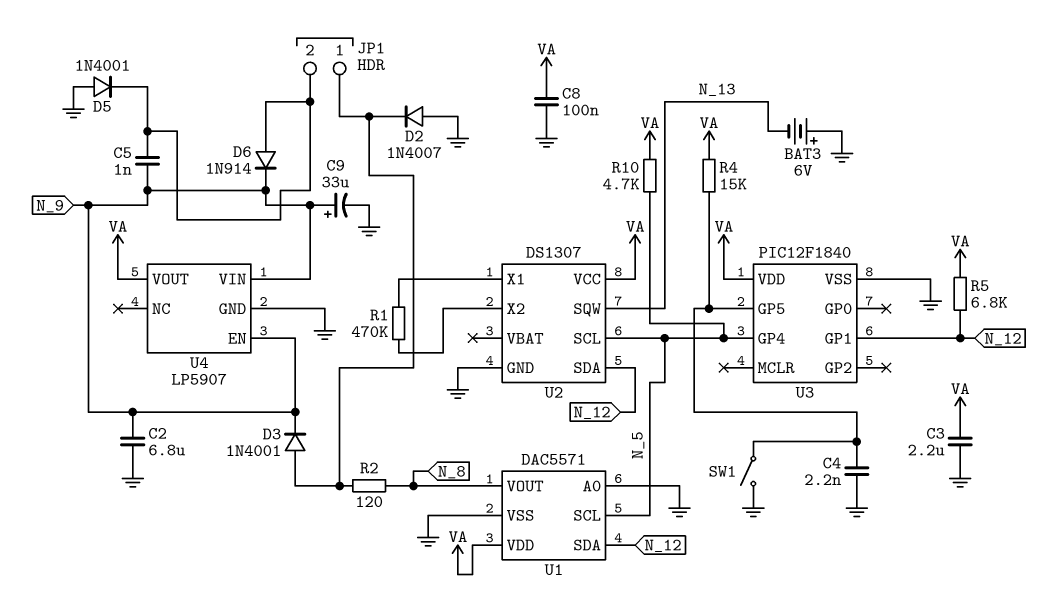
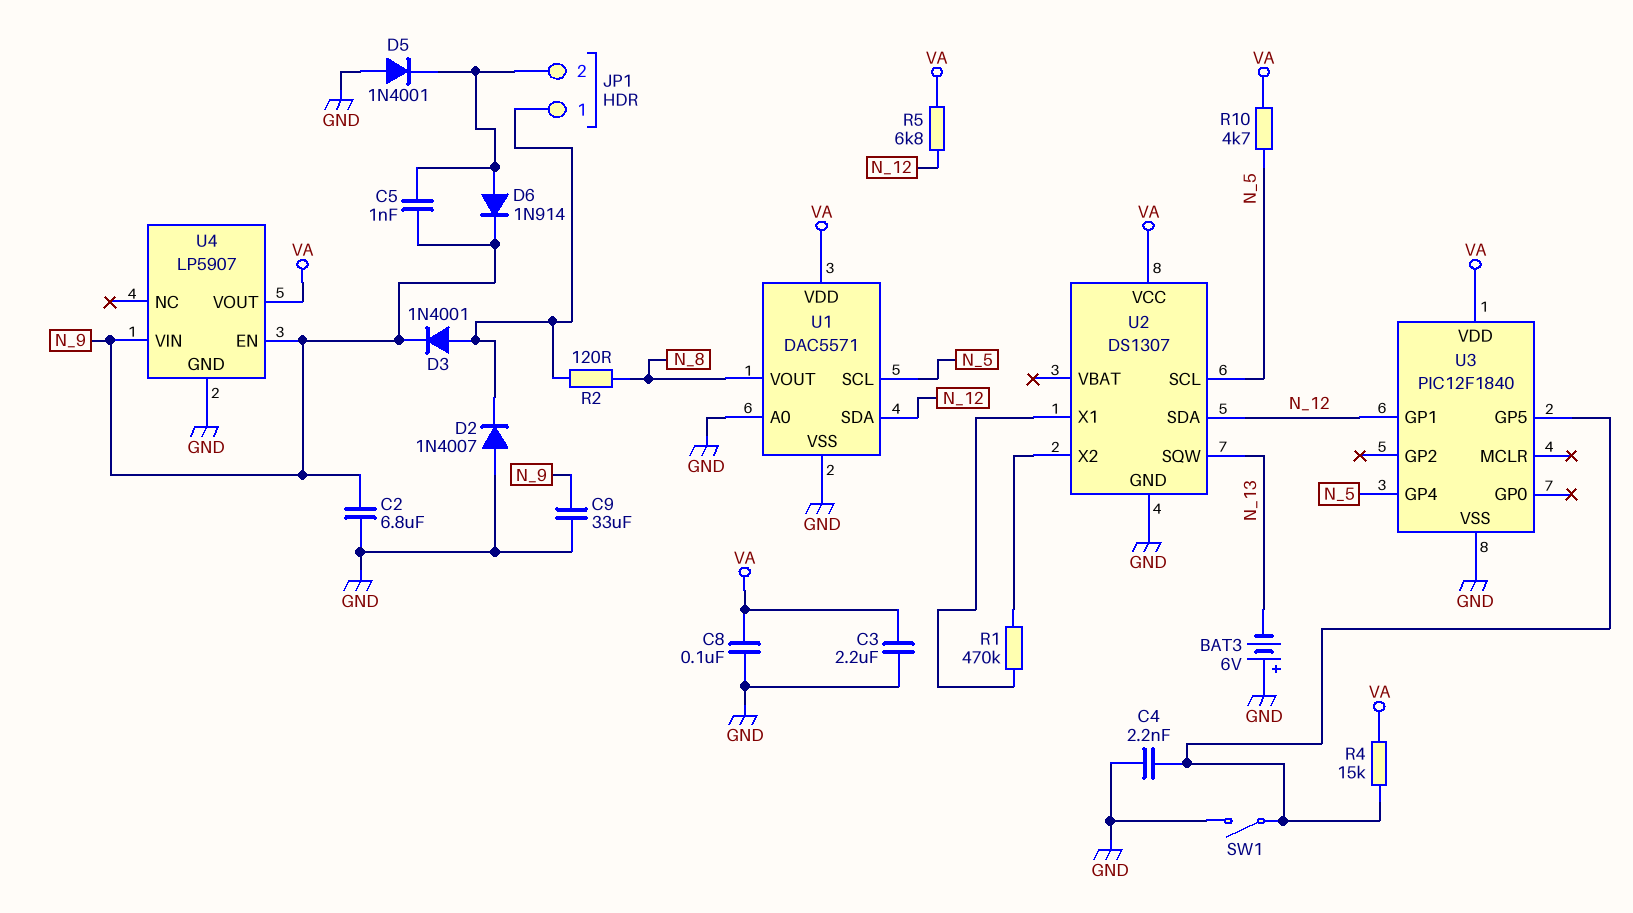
C9: 33uF (plus N_9, minus GND) -> 33uF (GND, N_9)

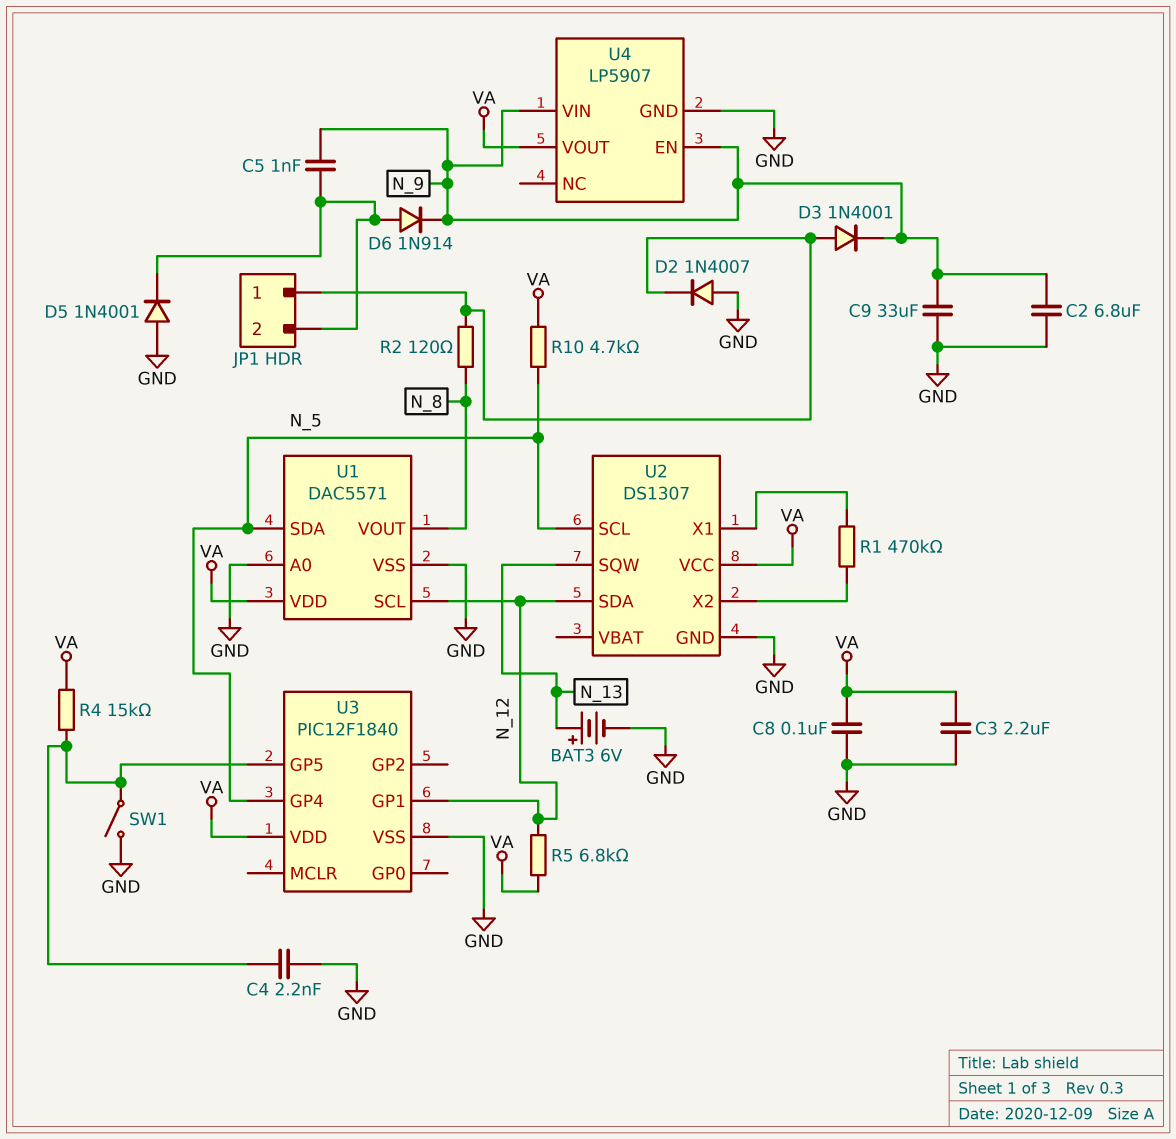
BAT3: 6V (plus GND, minus N_13) -> 6V (plus N_13, minus GND)
U1 pin SCL: N_5 -> N_12
U1 pin SDA: N_12 -> N_5

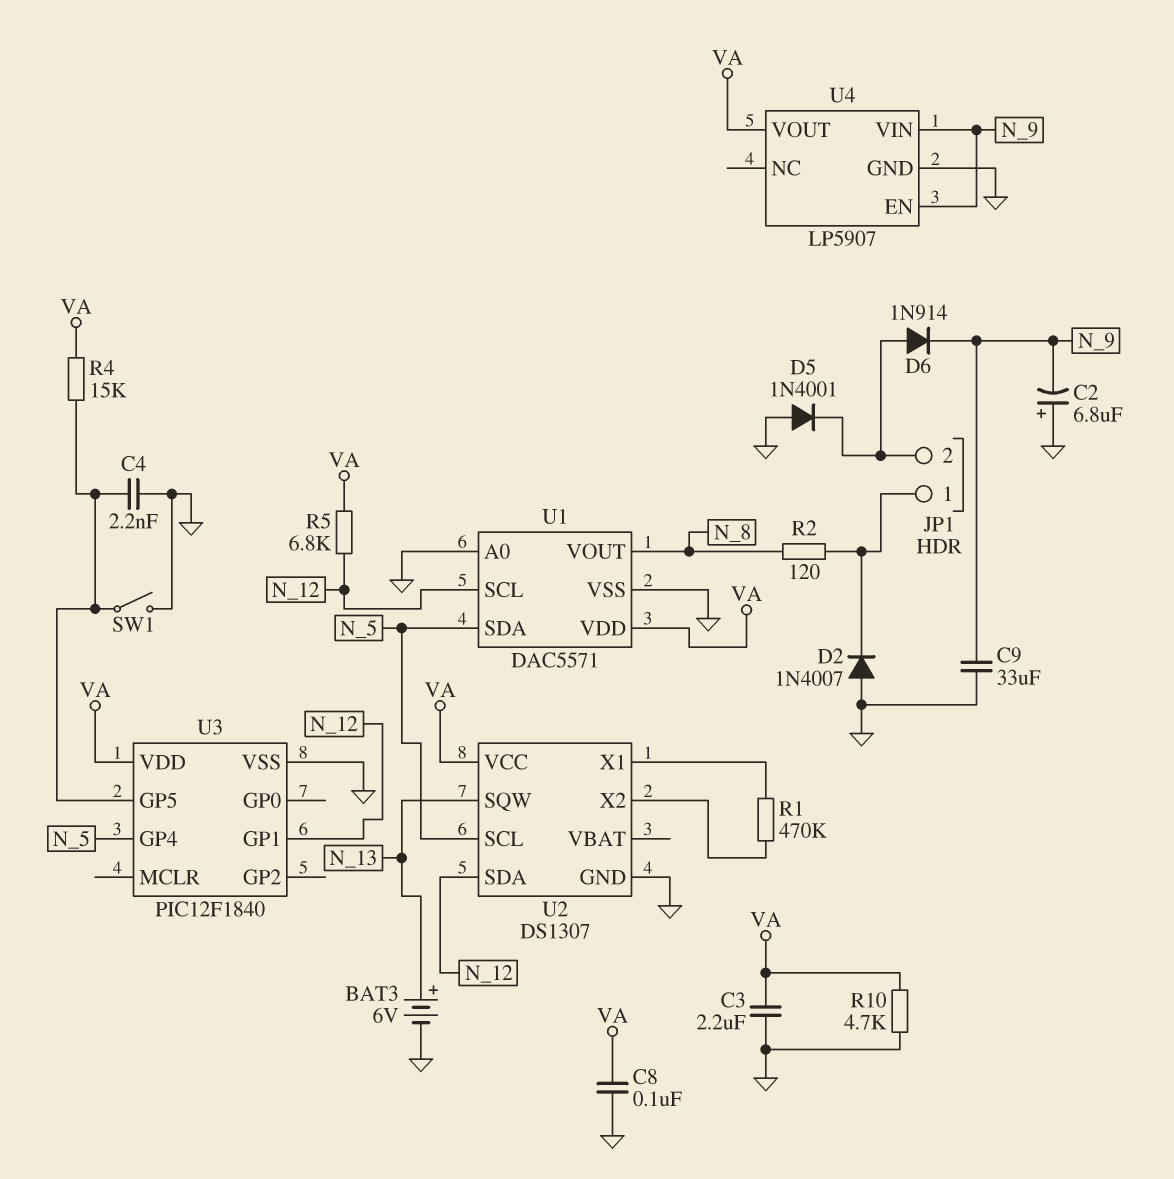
C2: 6.8uF (GND, N_9) -> 6.8uF (plus GND, minus N_9)
C5: 1nF (JP1/2, N_9) -> none
D3: diode 1N4001 (A JP1/1, K N_9) -> none
R10: 4.7k (N_5, VA) -> 4.7k (GND, VA)

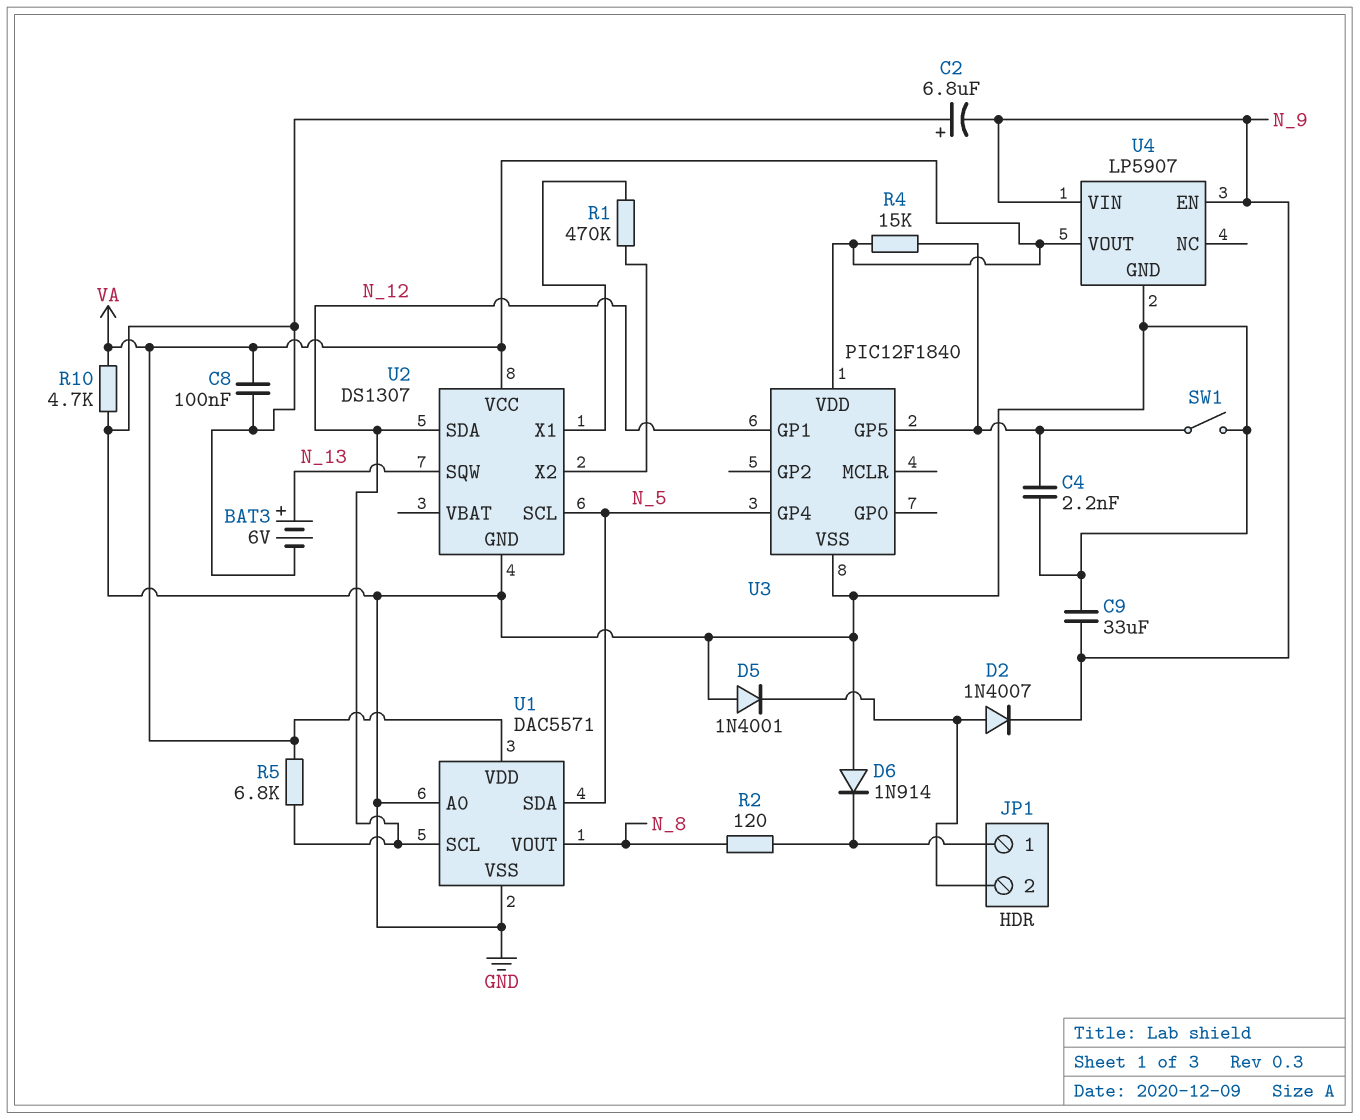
C3: 2.2uF (GND, VA) -> none
D2: diode 1N4007 (A GND, K JP1/1) -> diode 1N4007 (A JP1/2, K N_9)
D6: diode 1N914 (A JP1/2, K N_9) -> diode 1N914 (A GND, K JP1/1)

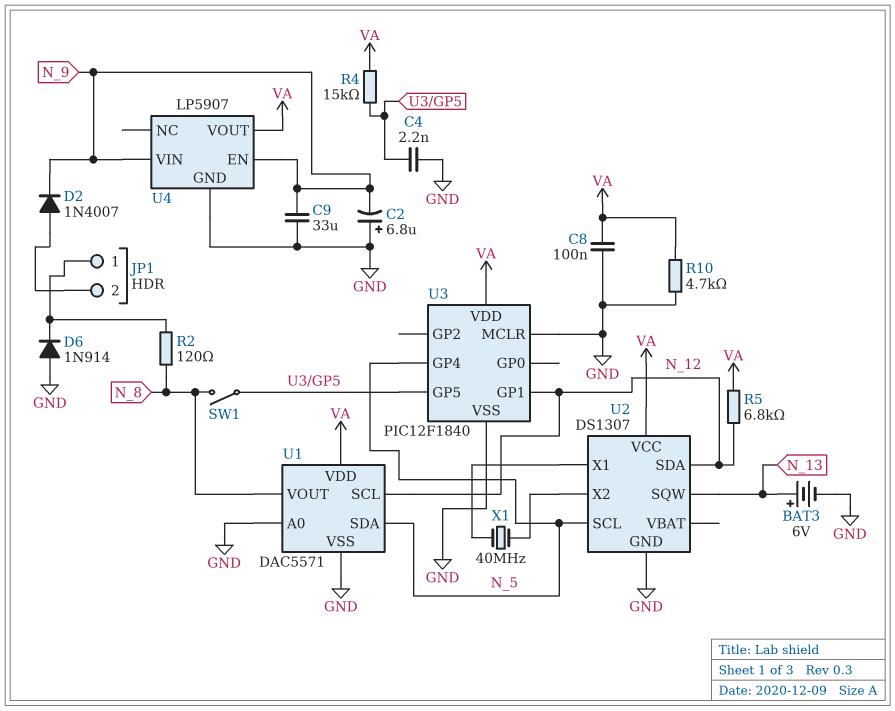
D5: diode 1N4001 (A GND, K JP1/2) -> none
R1: 470k (U2/X1, U2/X2) -> none
SW1: switch (GND, U3/GP5) -> switch (N_8, U3/GP5)
U3 pin MCLR: none -> GND
X1: none -> 40MHz (U2/X1, U2/X2)

